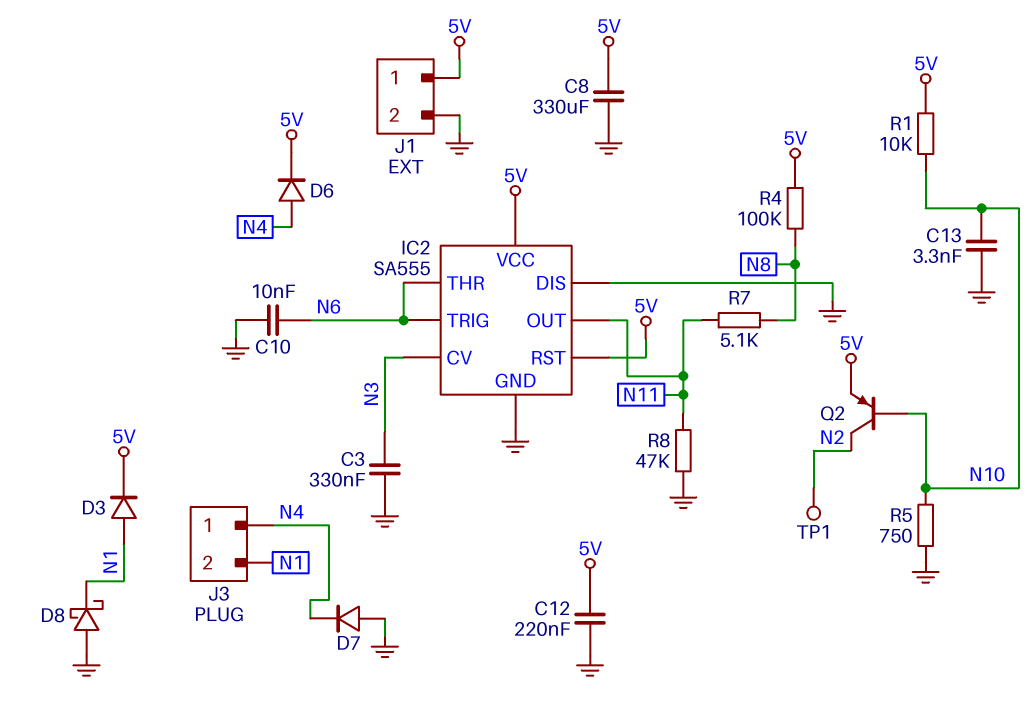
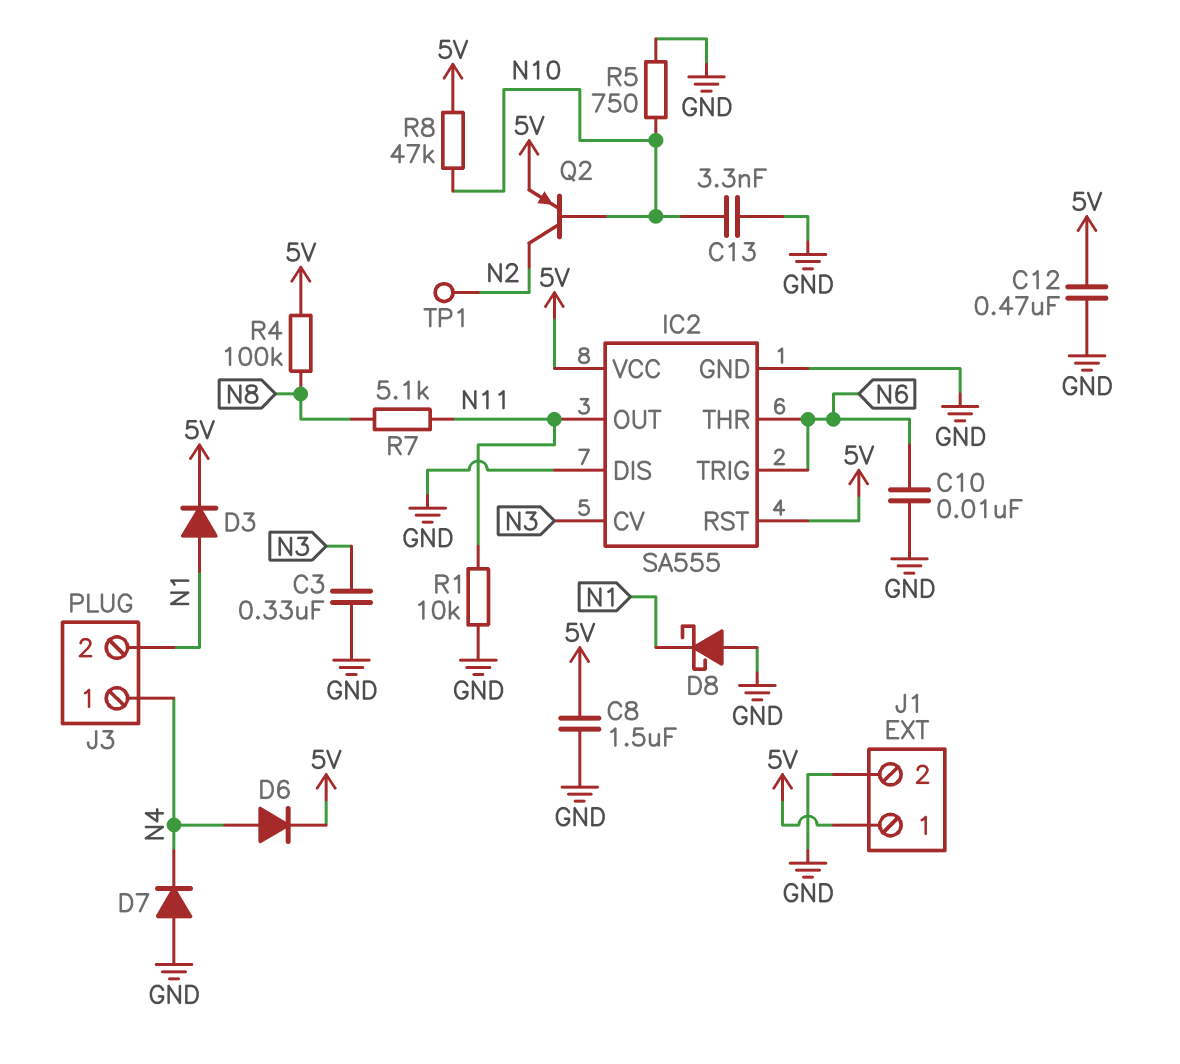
C8: 330uF (5V, GND) -> 1.5uF (5V, GND)
C12: 220nF (5V, GND) -> 470nF (5V, GND)
R1: 10k (5V, N10) -> 10k (GND, N11)
R8: 47k (GND, N11) -> 47k (5V, N10)

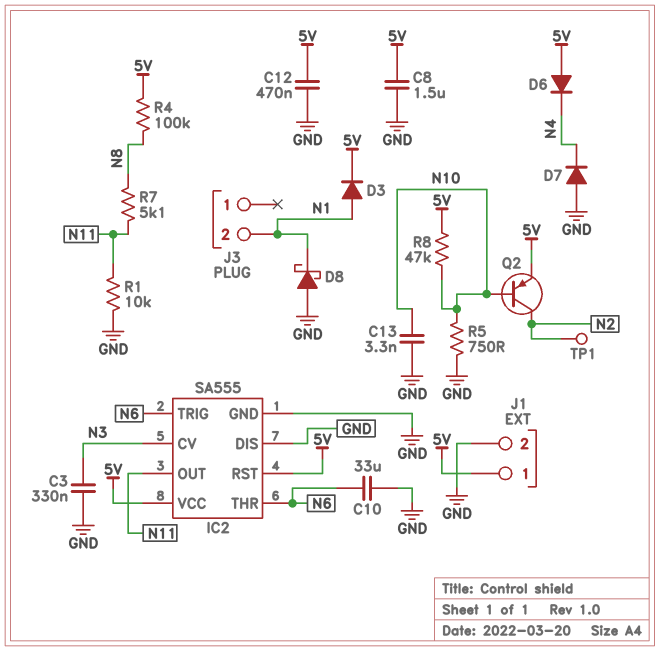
C10: 10nF (GND, N6) -> 33uF (GND, N6)
D6: diode (A N4, K 5V) -> diode (A 5V, K N4)
J3 pin 1: N4 -> none

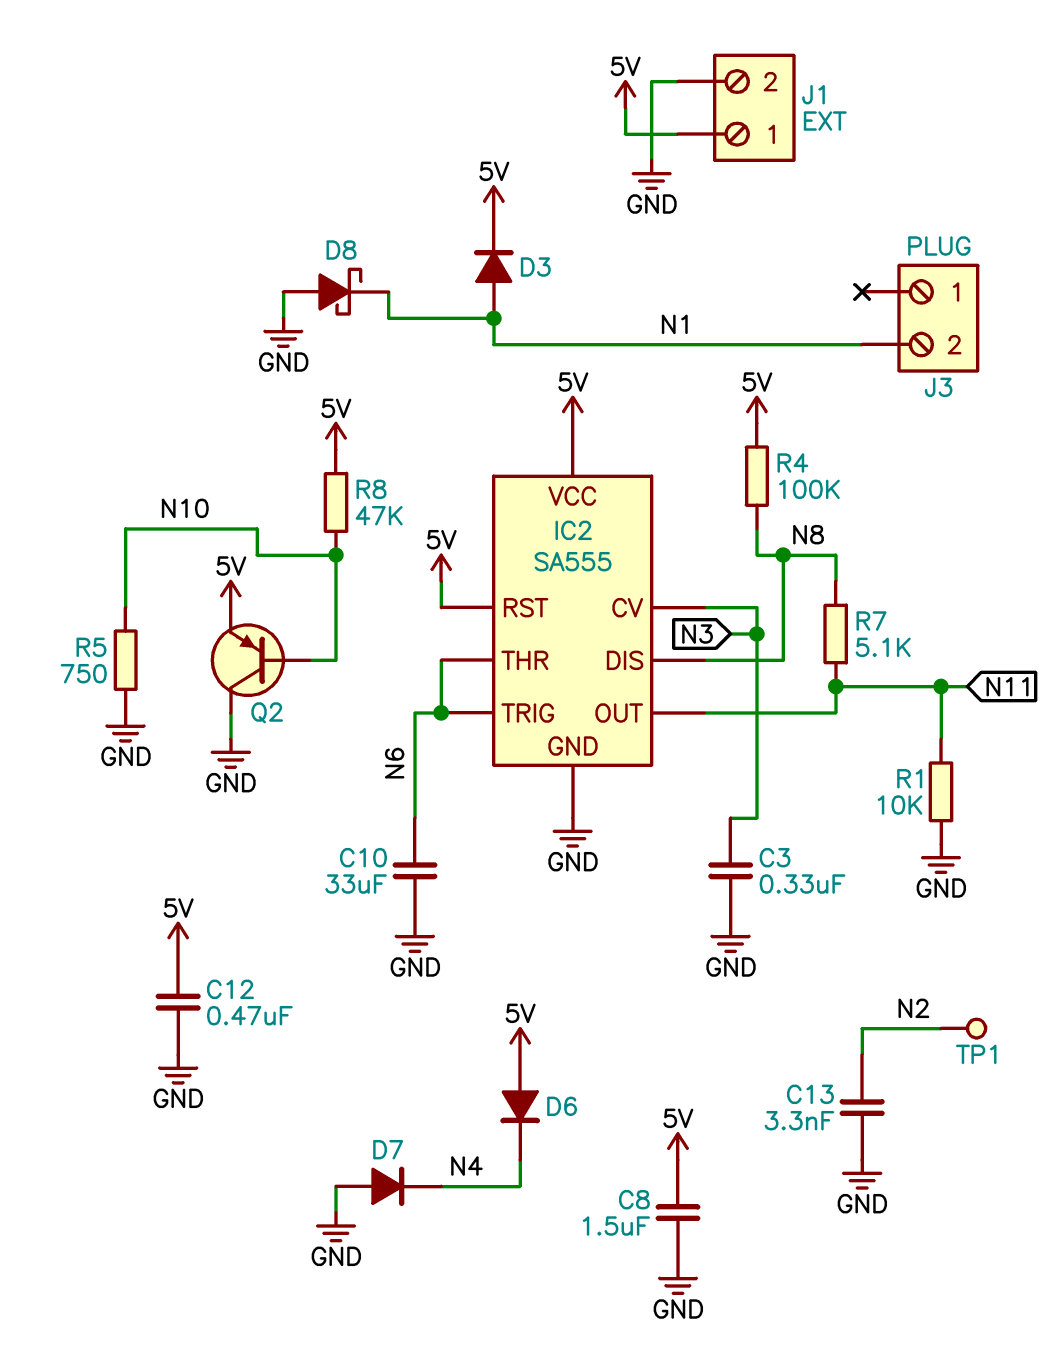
C13: 3.3nF (GND, N10) -> 3.3nF (GND, N2)
IC2 pin DIS: GND -> N8
Q2: PNP (B N10, C N2, E 5V) -> PNP (B N10, C GND, E 5V)

